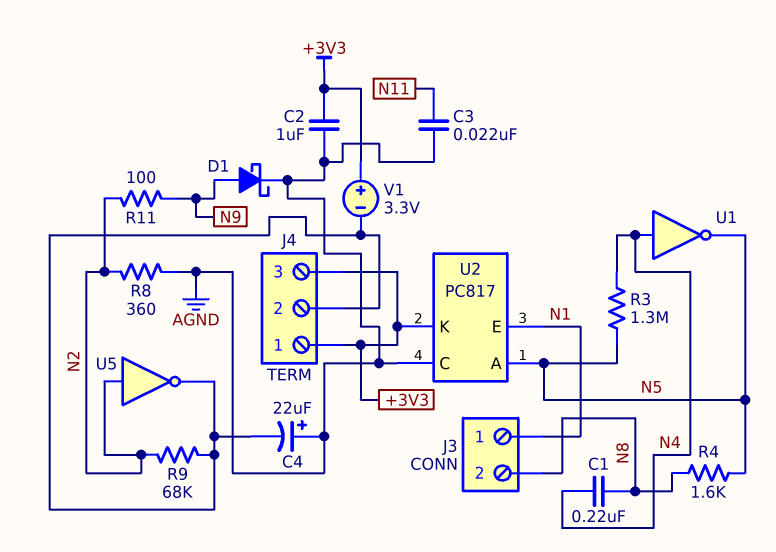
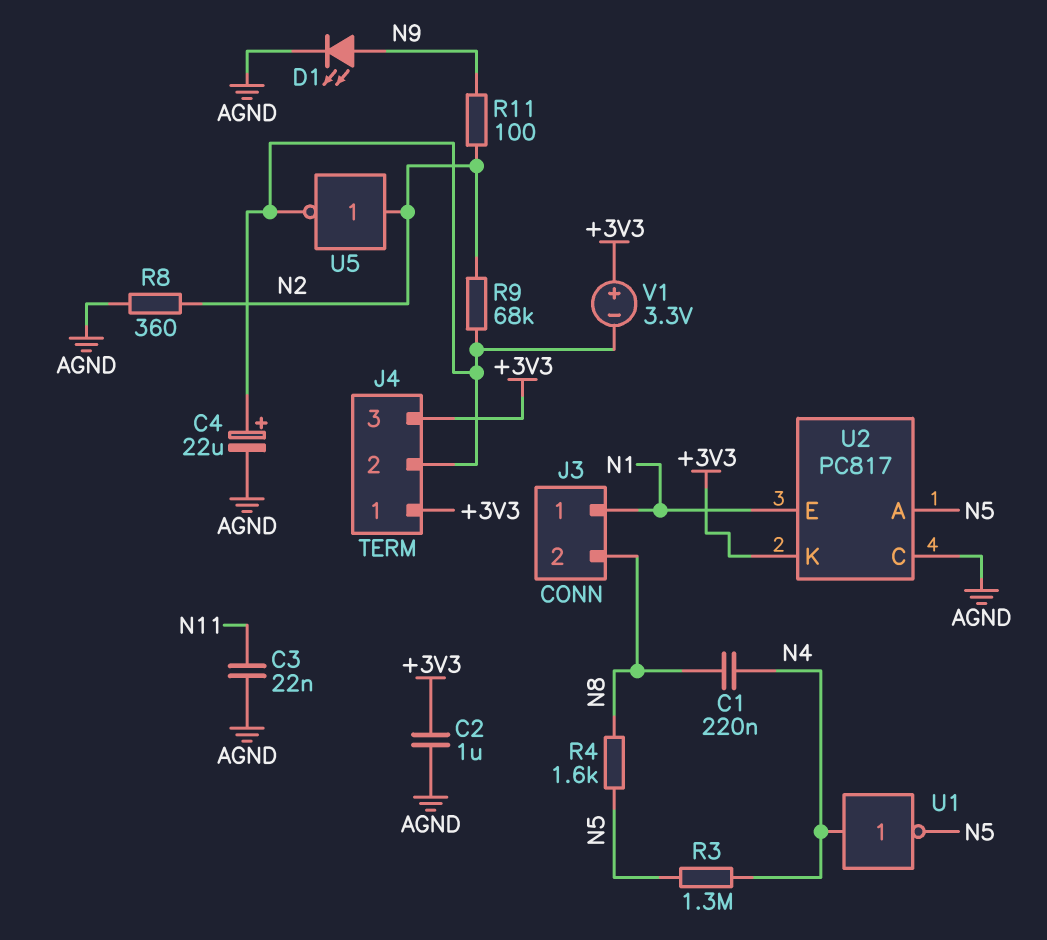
C4: 22uF (plus AGND, minus J4/2) -> 22uF (plus J4/2, minus AGND)
D1: schottky (A N9, K AGND) -> LED (A N9, K AGND)

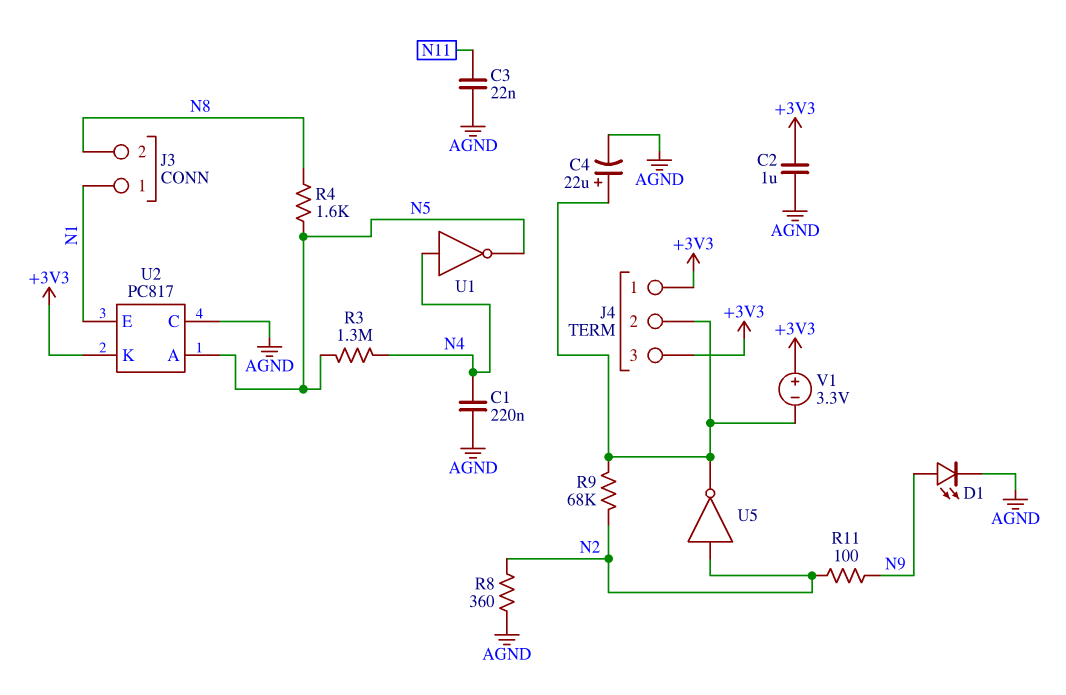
C1: 220nF (N4, N8) -> 220nF (AGND, N4)

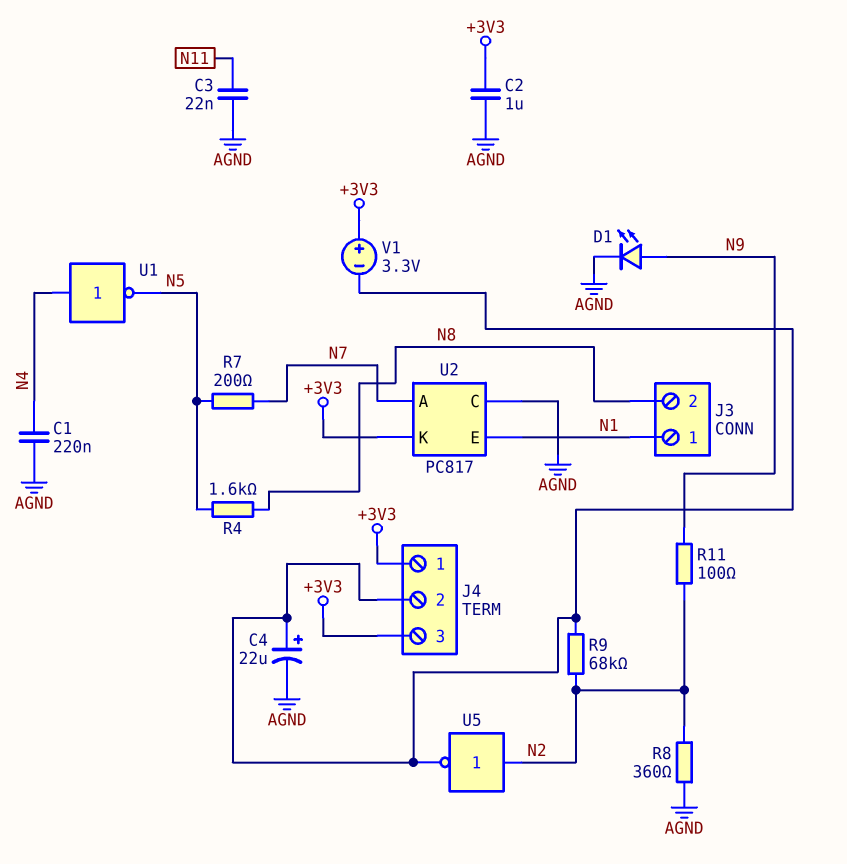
R3: 1.3M (N4, N5) -> none
R7: none -> 200 (N5, N7)
U2 pin A: N5 -> N7

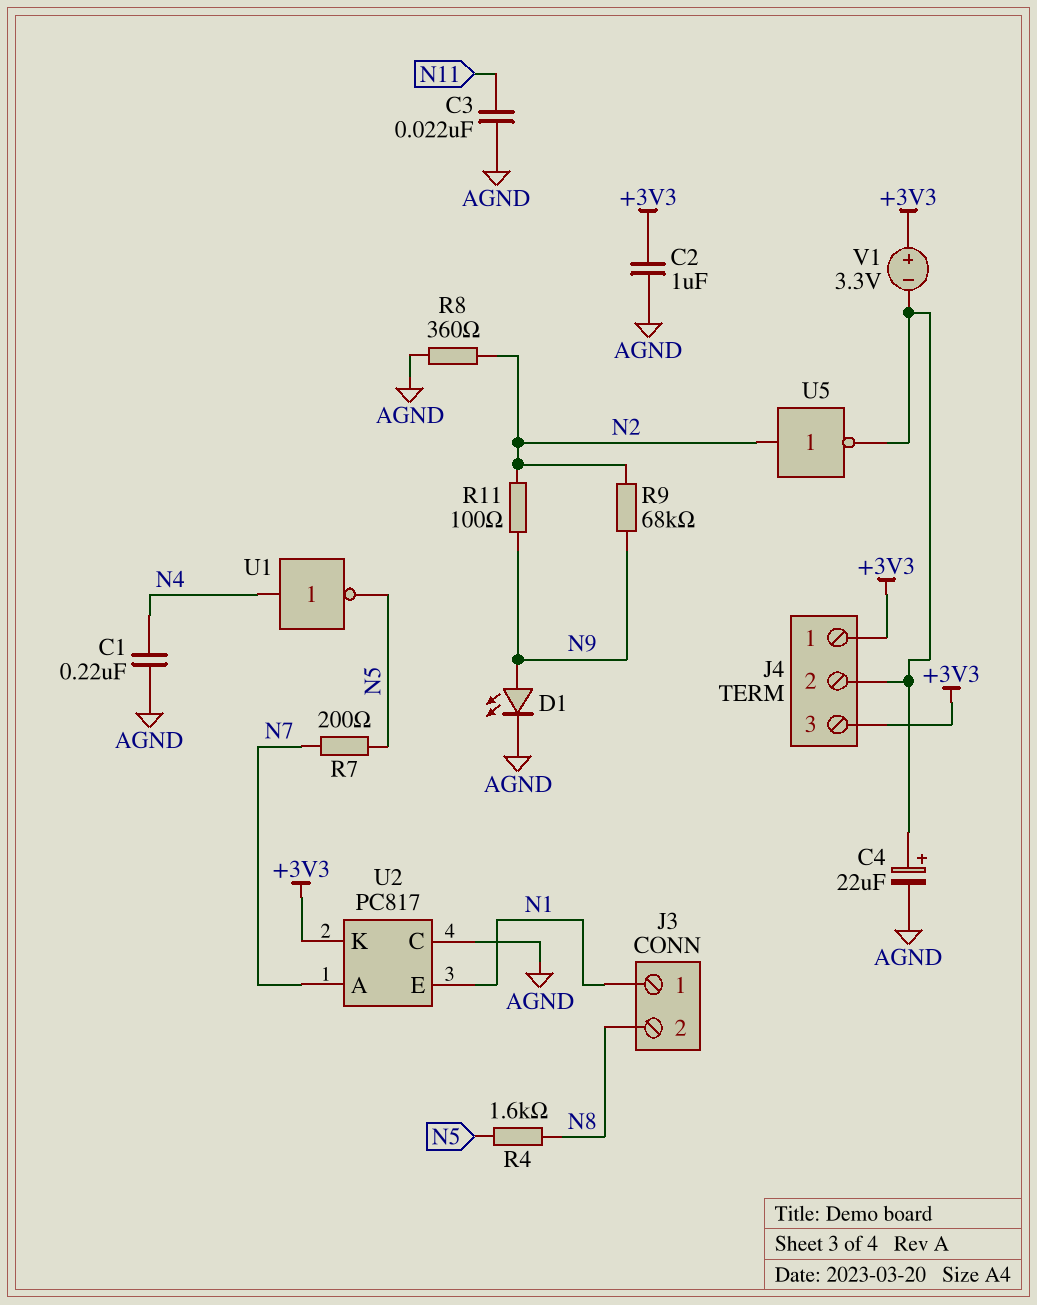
R9: 68k (J4/2, N2) -> 68k (N2, N9)

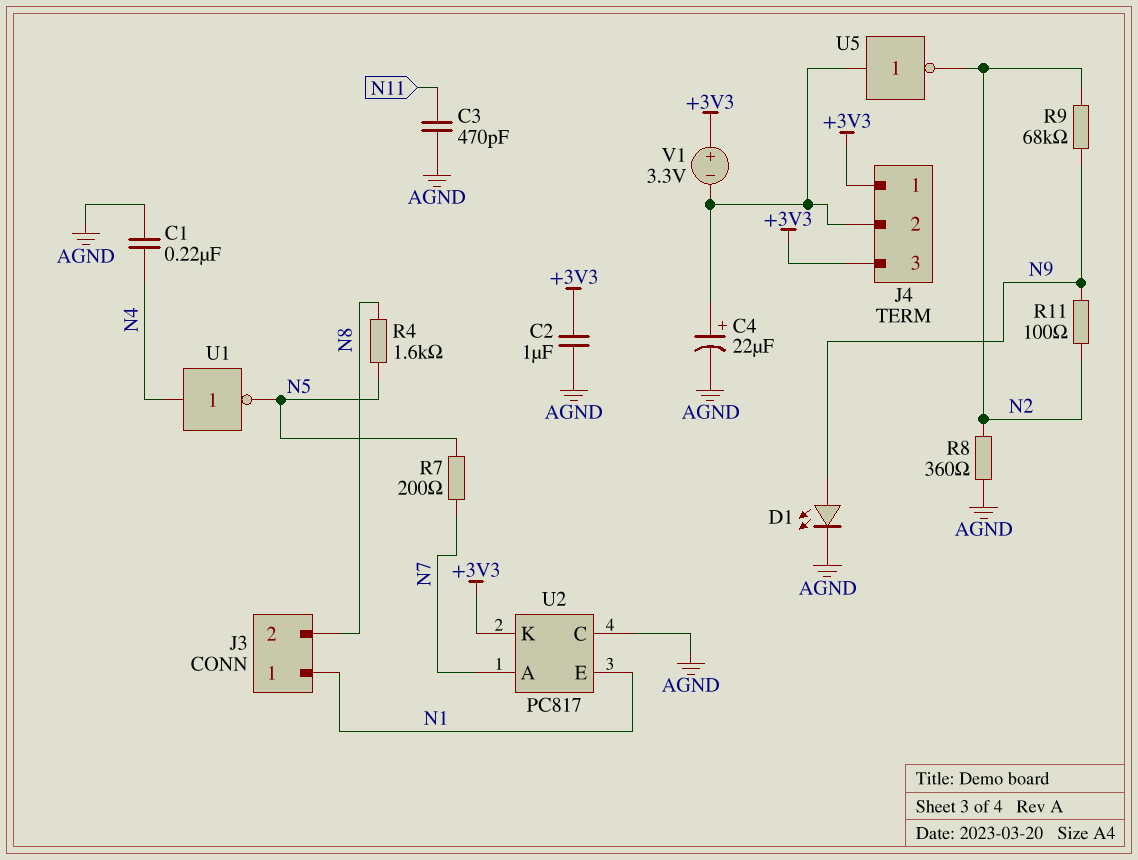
C3: 22nF (AGND, N11) -> 470pF (AGND, N11)
U5: NOT (in N2, out J4/2) -> NOT (in J4/2, out N2)

